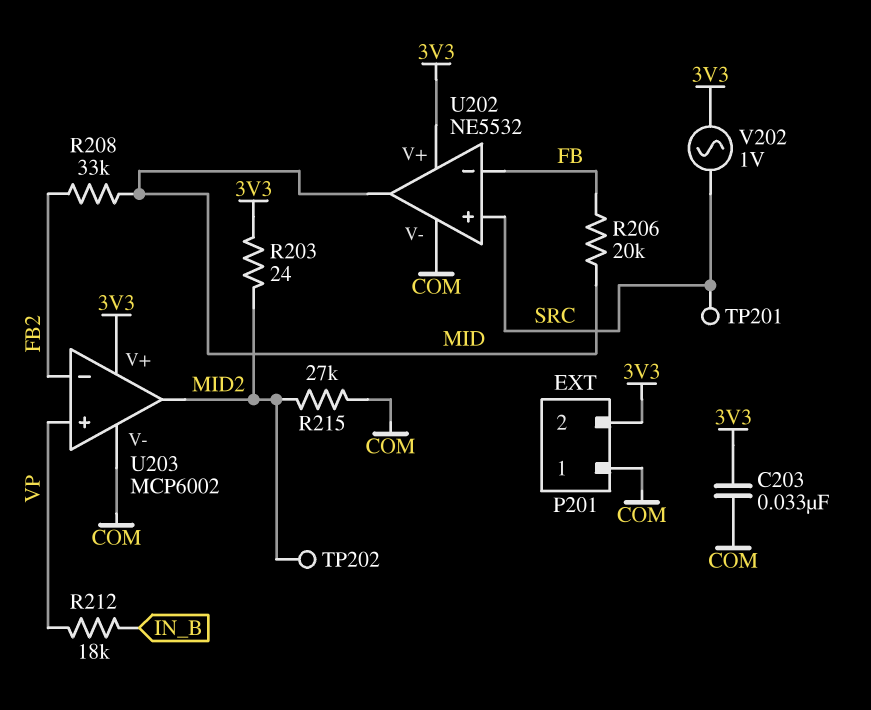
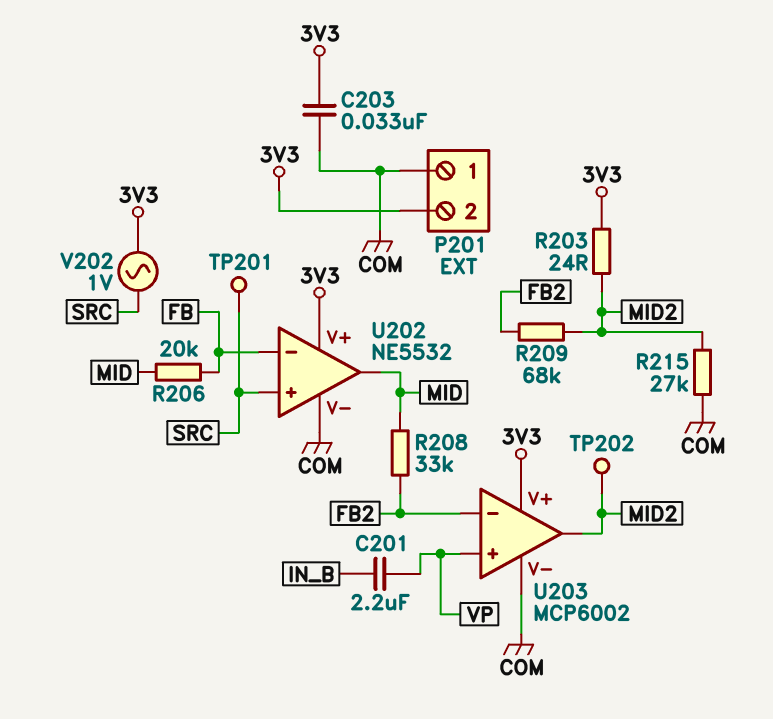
C201: none -> 2.2uF (IN_B, VP)
R209: none -> 68k (FB2, MID2)
R212: 18k (IN_B, VP) -> none

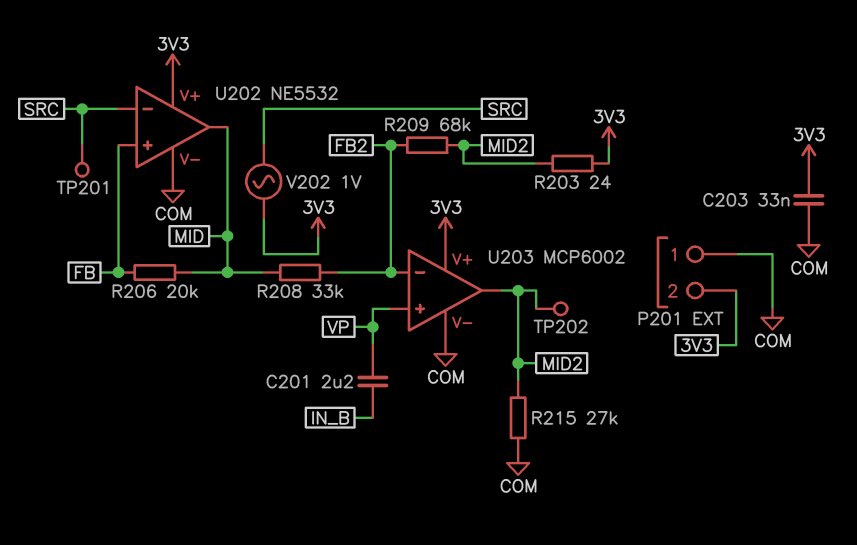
U202 pin in+: SRC -> FB
U202 pin in-: FB -> SRC

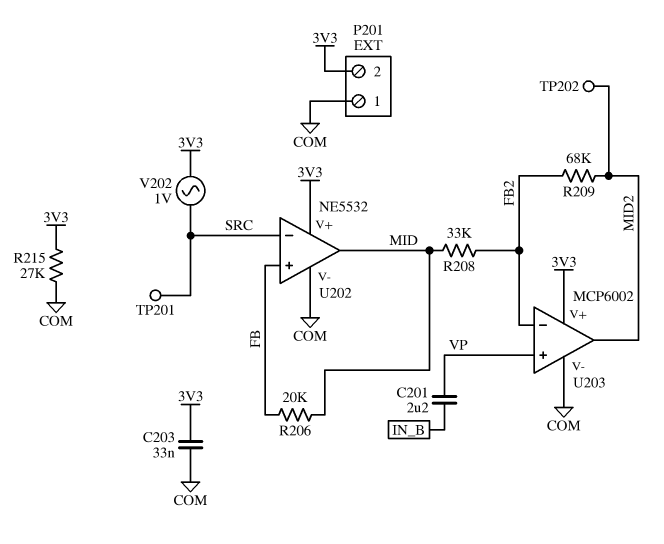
R203: 24 (3V3, MID2) -> none
R215: 27k (COM, MID2) -> 27k (3V3, COM)

